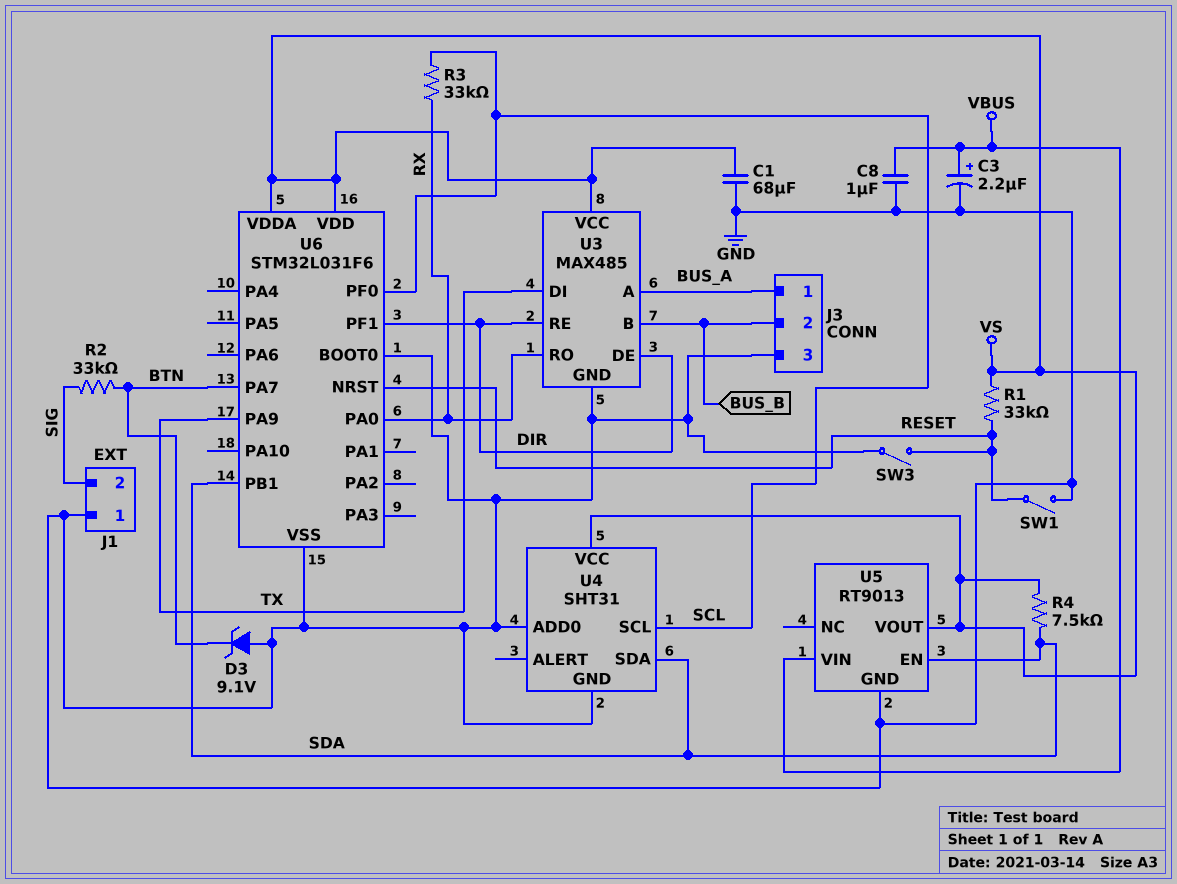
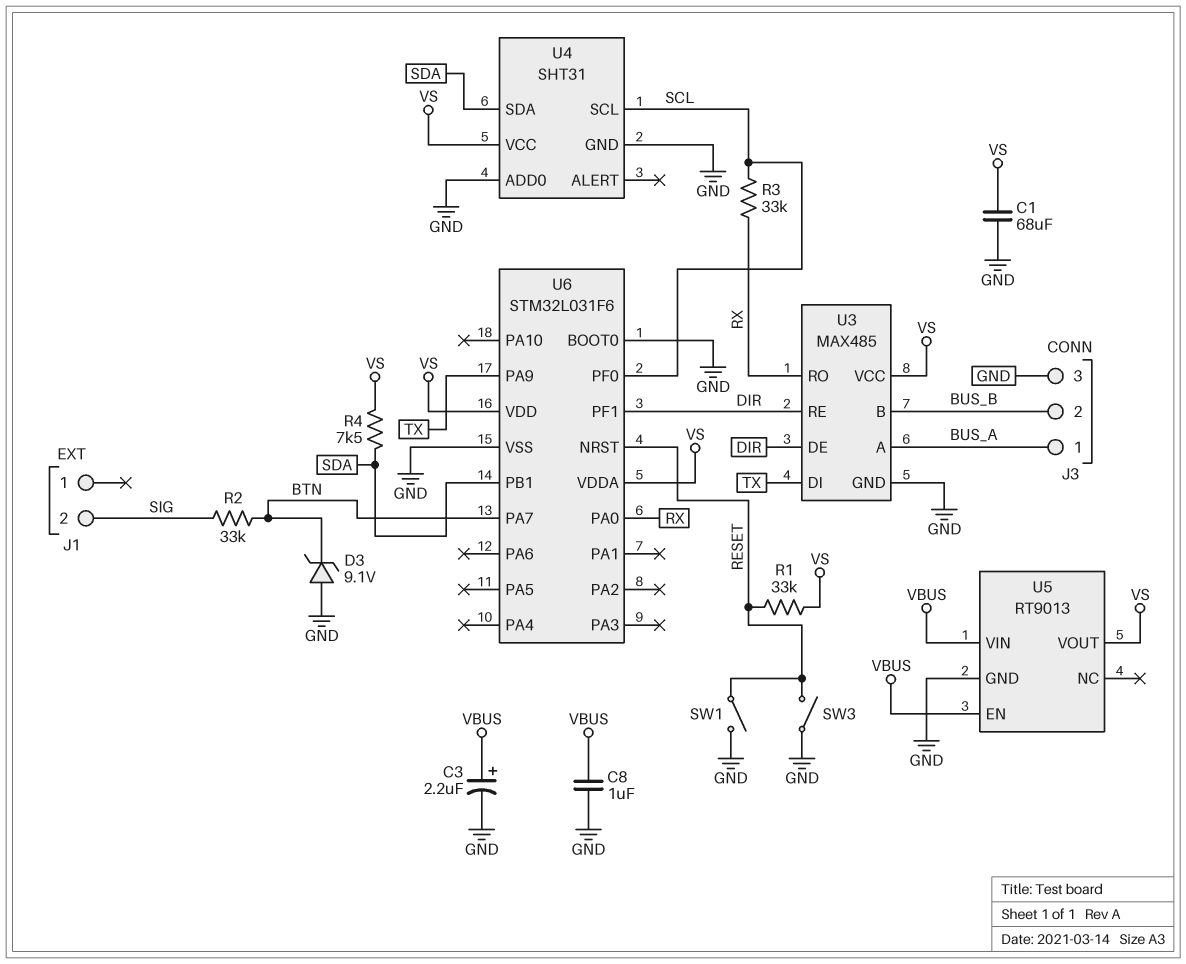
J1 pin 1: GND -> none
U5 pin EN: SDA -> VBUS

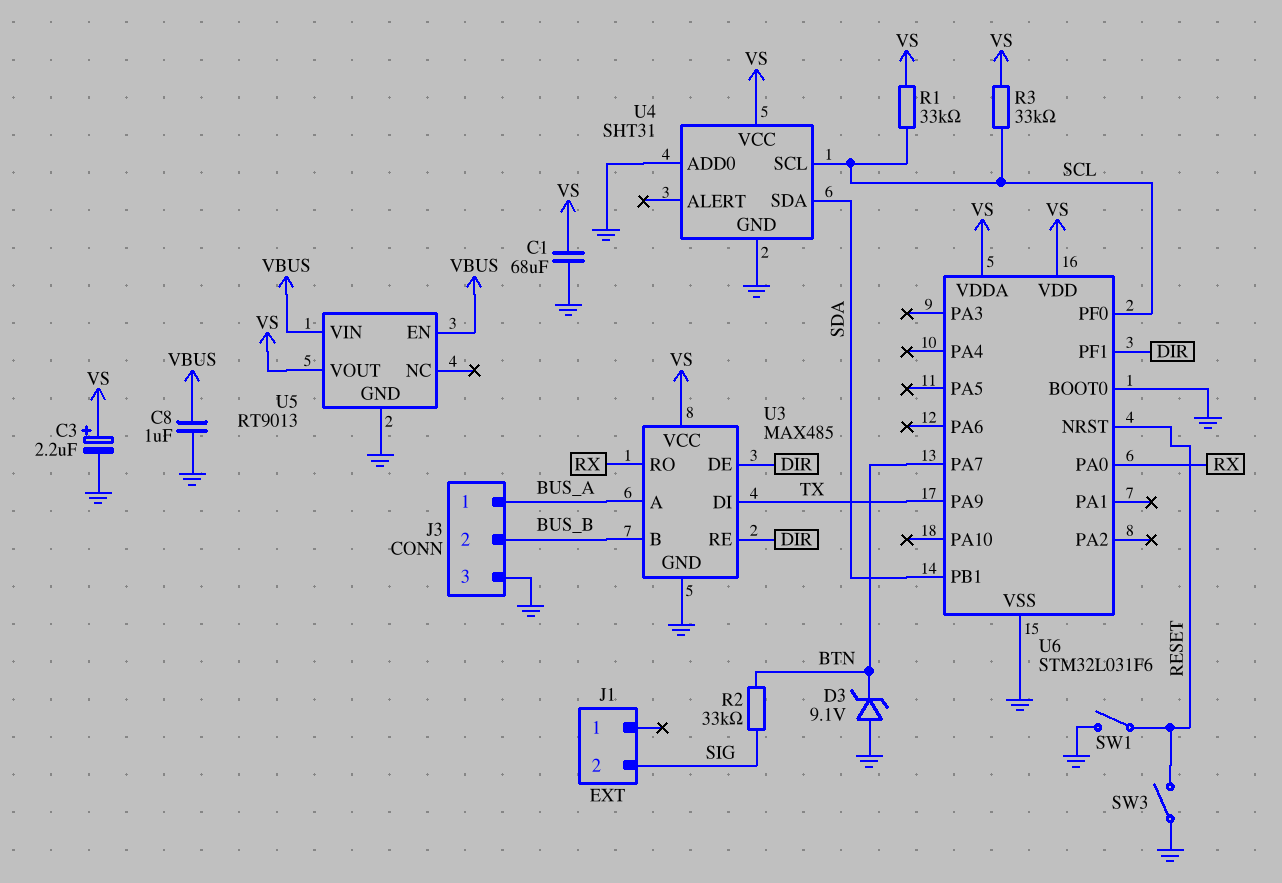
C3: 2.2uF (plus VBUS, minus GND) -> 2.2uF (plus VS, minus GND)
R1: 33k (RESET, VS) -> 33k (SCL, VS)
R3: 33k (RX, SCL) -> 33k (SCL, VS)
R4: 7.5k (SDA, VS) -> none

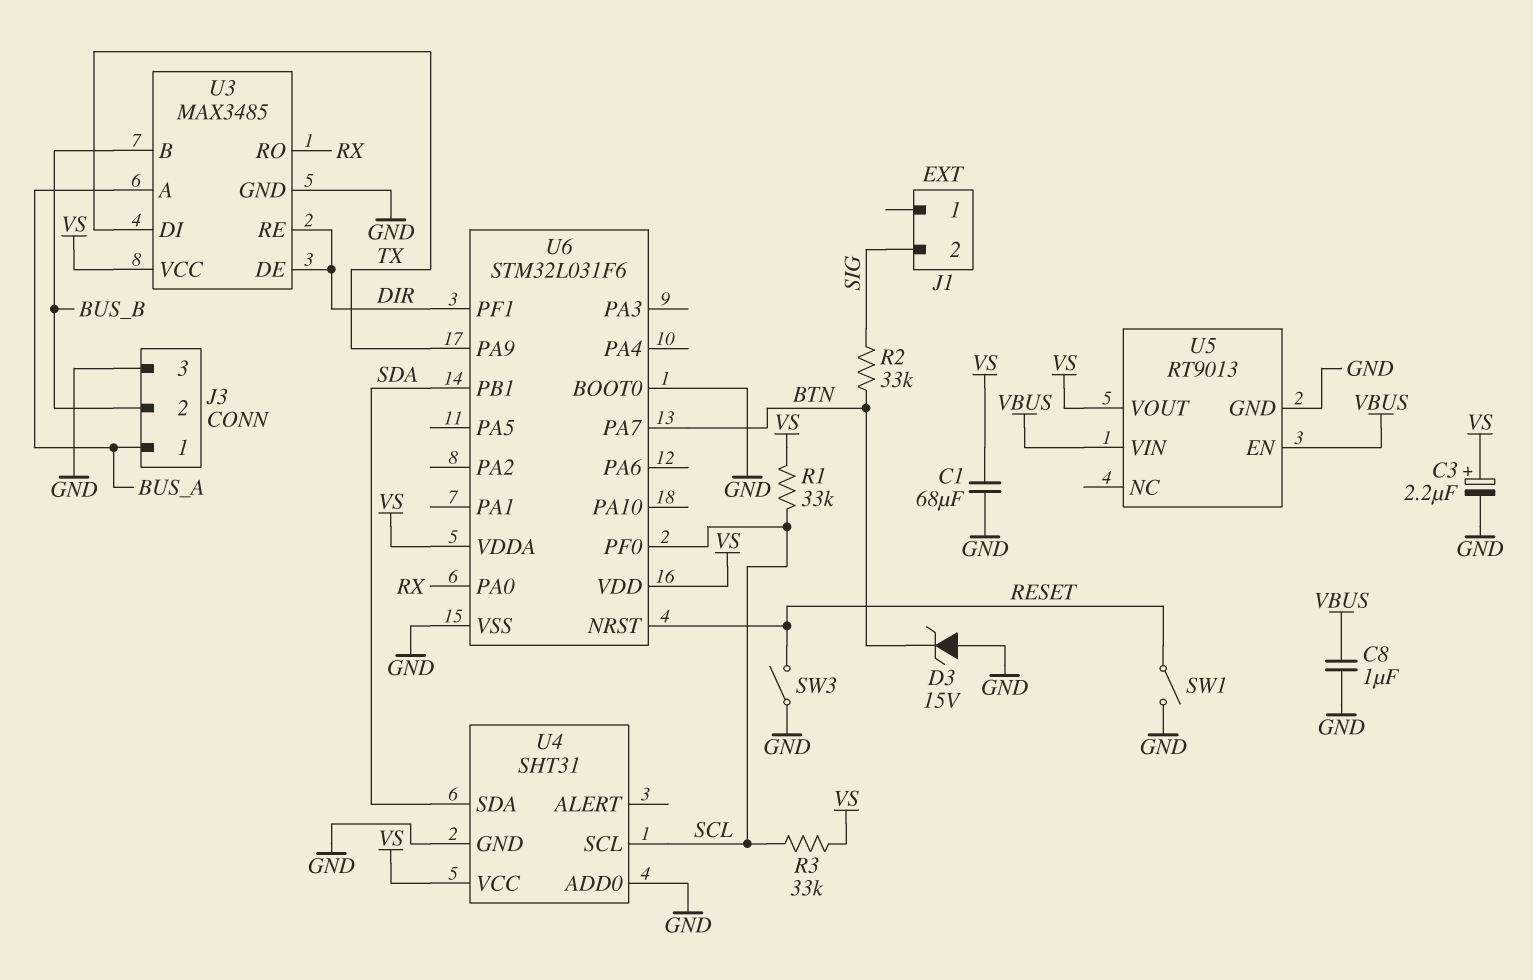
D3: zener 9.1V (A GND, K BTN) -> zener 15V (A GND, K BTN)
U3: MAX485 -> MAX3485

